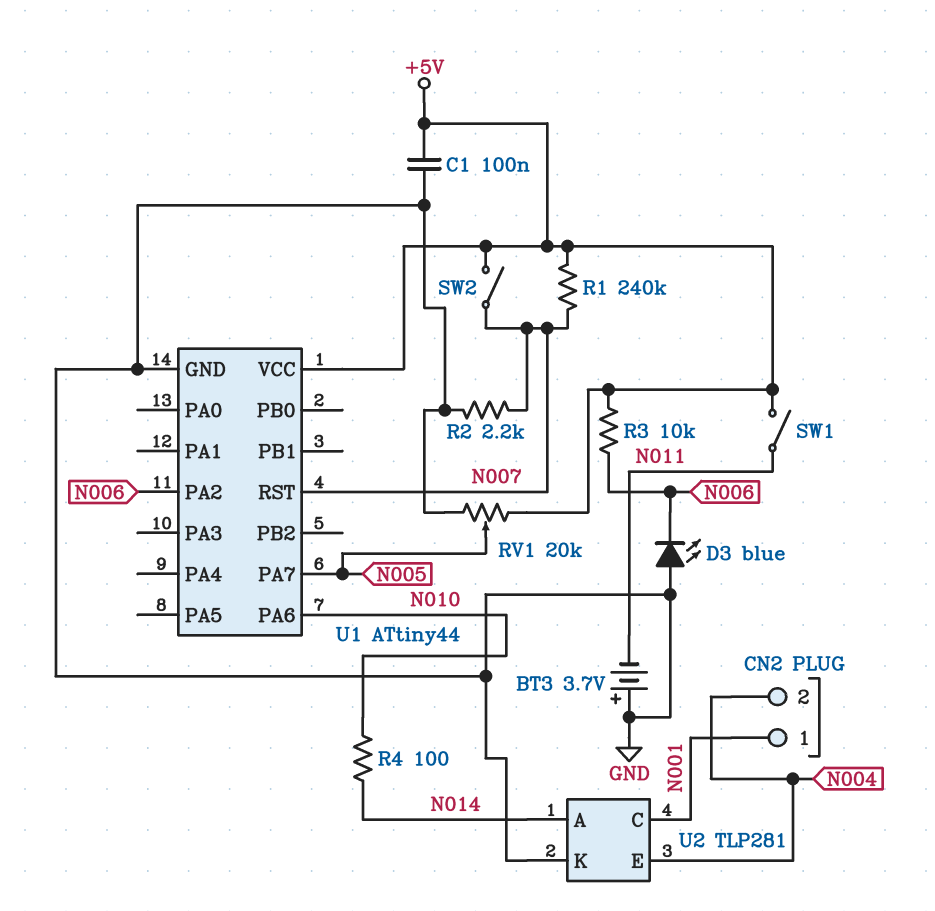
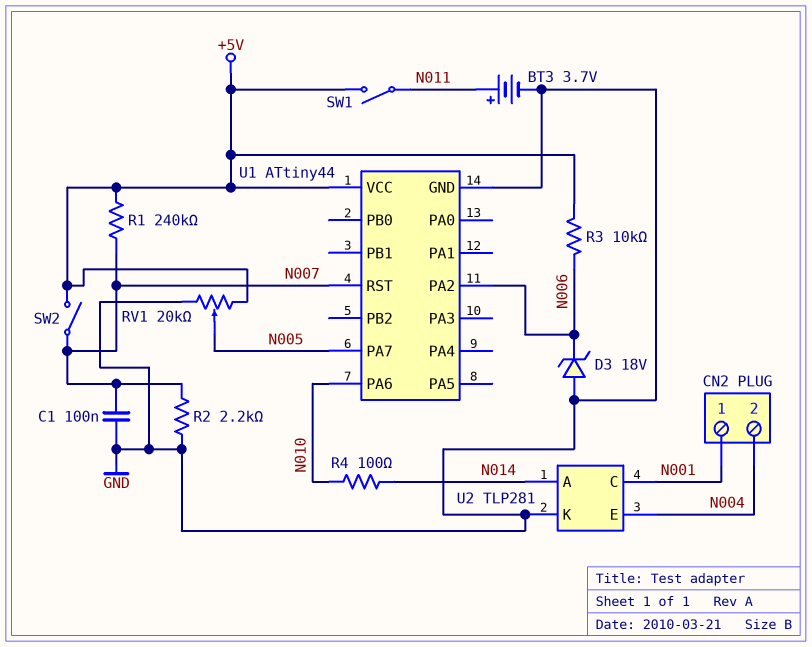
BT3: 3.7V (plus GND, minus N011) -> 3.7V (plus N011, minus GND)
C1: 100nF (+5V, GND) -> 100nF (GND, N007)
D3: LED blue (A GND, K N006) -> zener 18V (A GND, K N006)

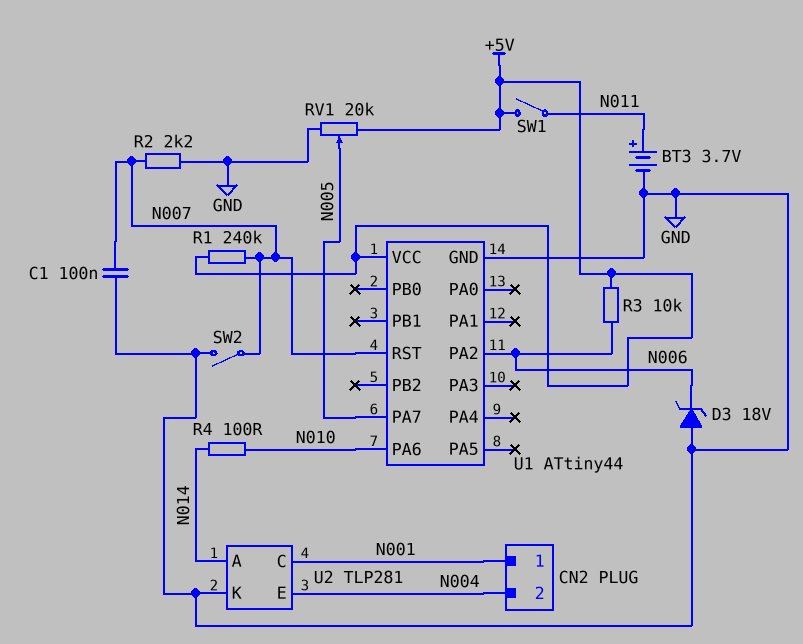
SW2: switch (+5V, N007) -> switch (GND, N007)

